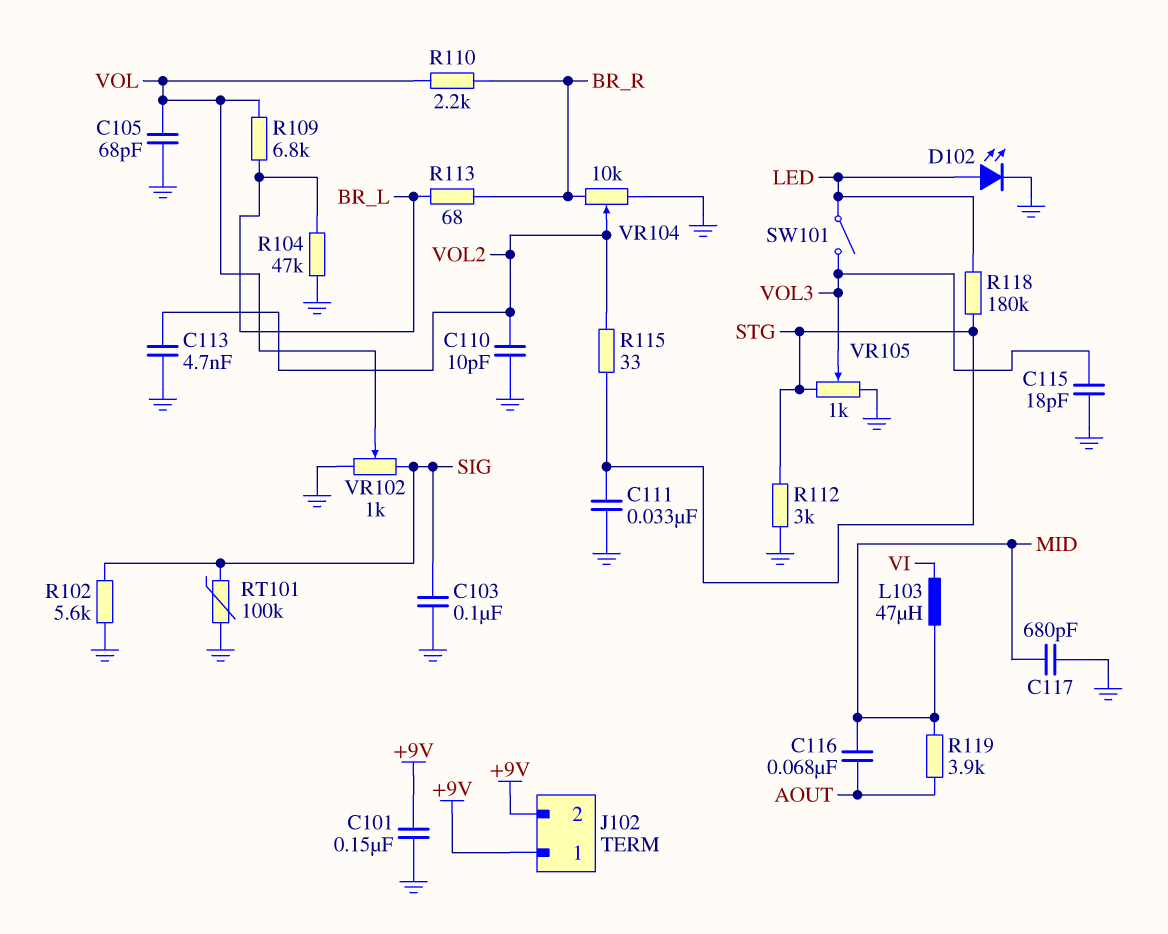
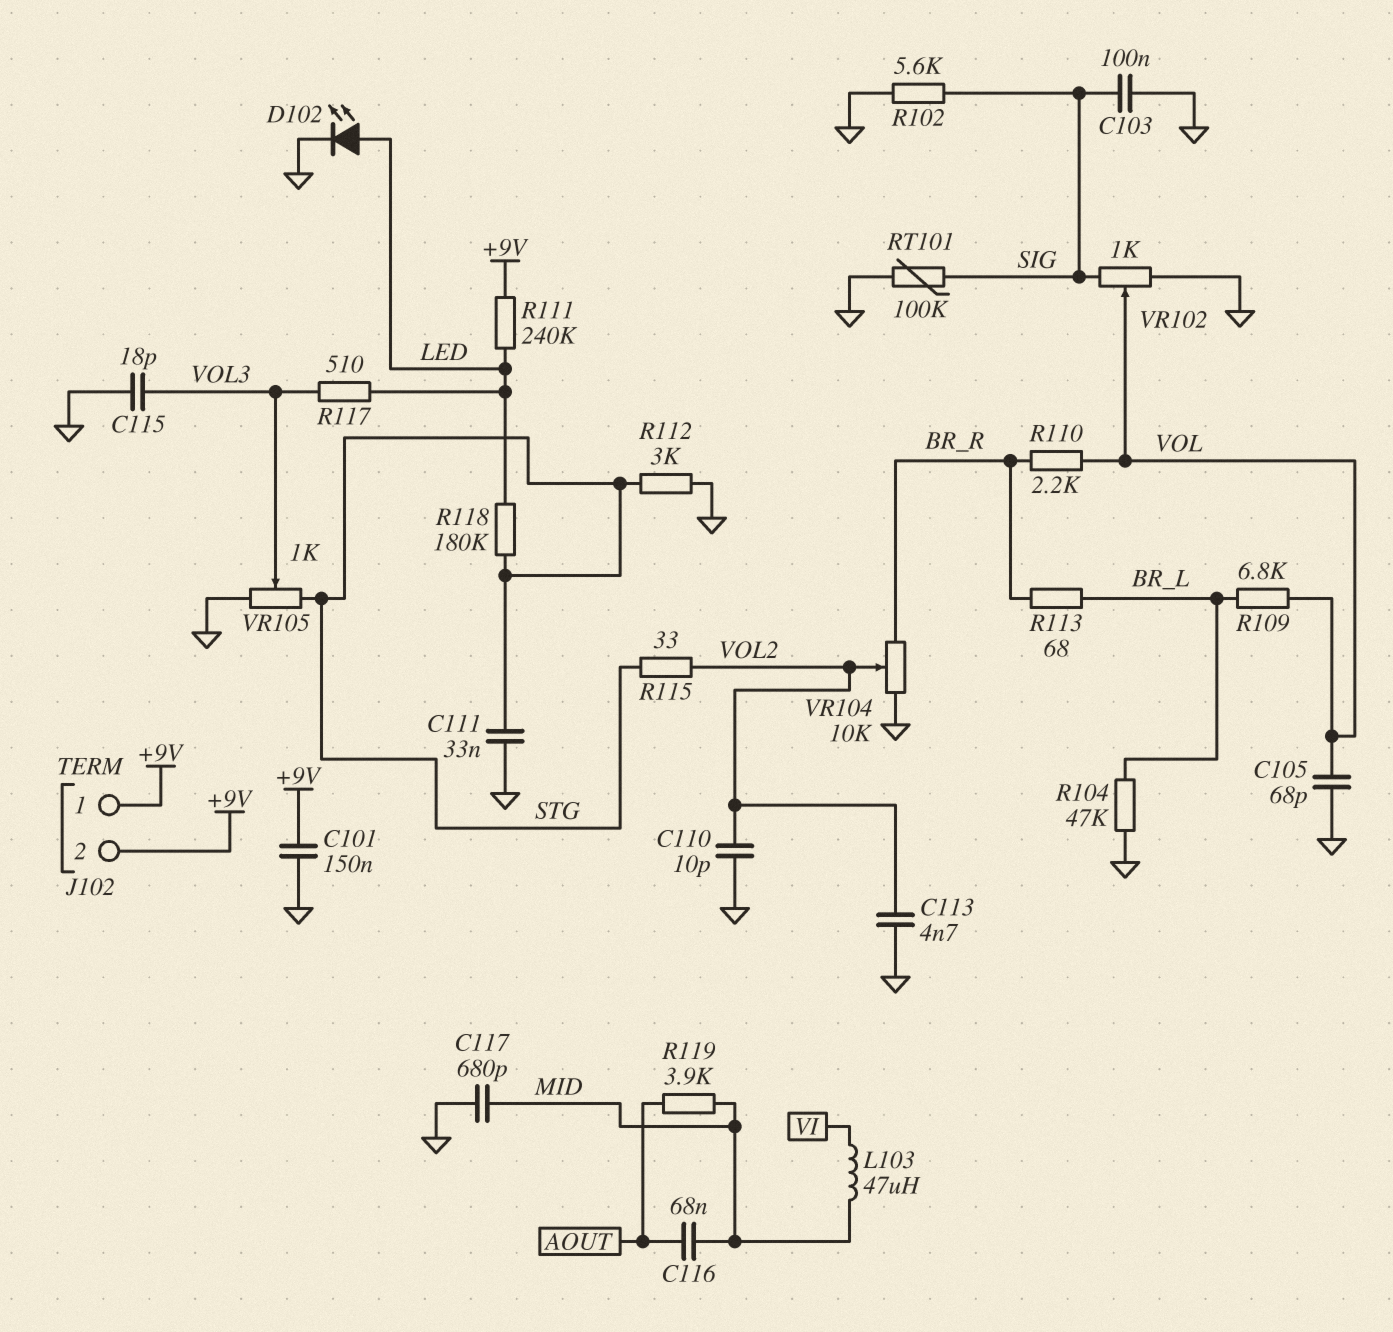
R111: none -> 240k (+9V, LED)
R117: none -> 510 (LED, VOL3)
SW101: switch (LED, VOL3) -> none

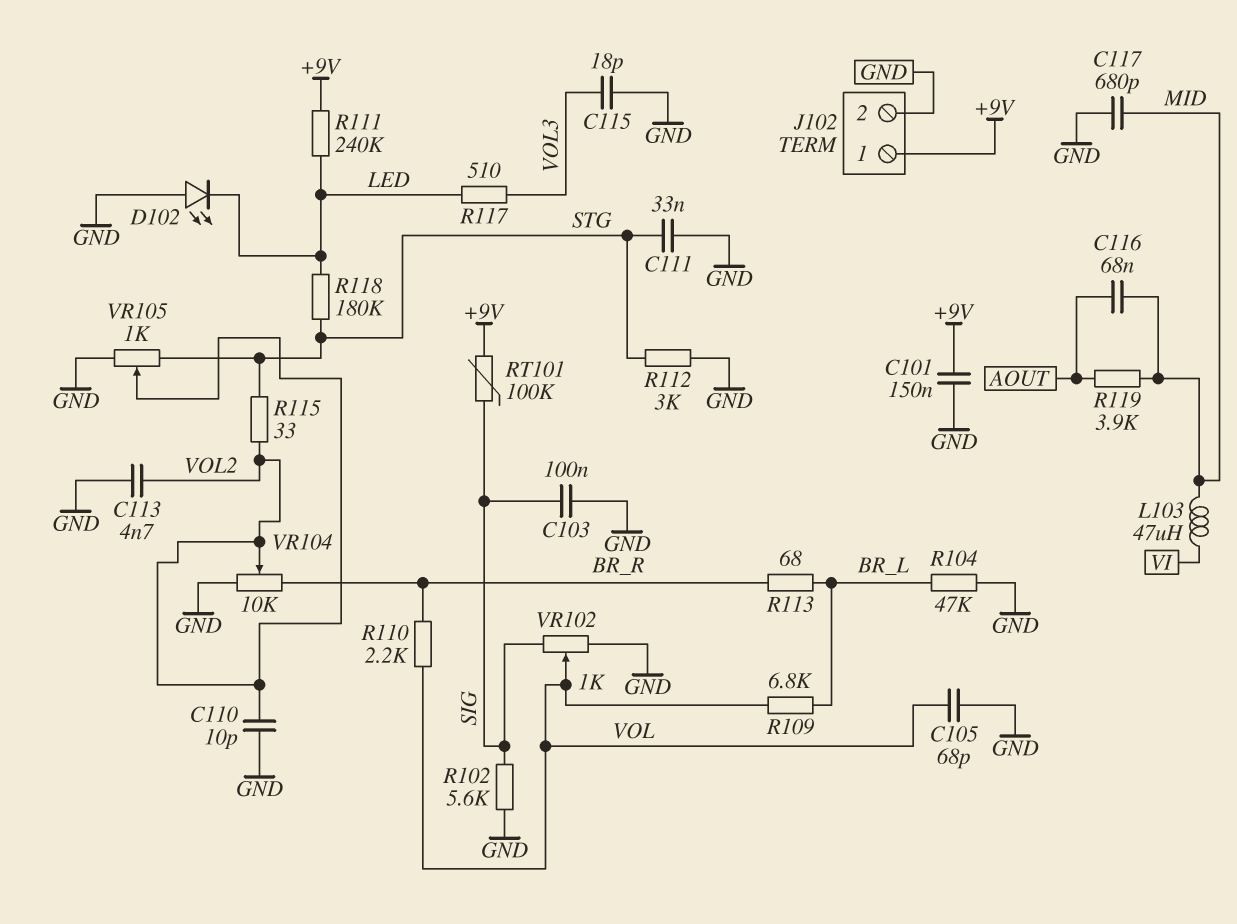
D102: LED (A LED, K GND) -> LED (A GND, K LED)
J102 pin 2: +9V -> GND
RT101: 100k (GND, SIG) -> 100k (+9V, SIG)
VR105: 1k (GND, STG, wiper VOL3) -> 1k (GND, STG, wiper VOL2)

